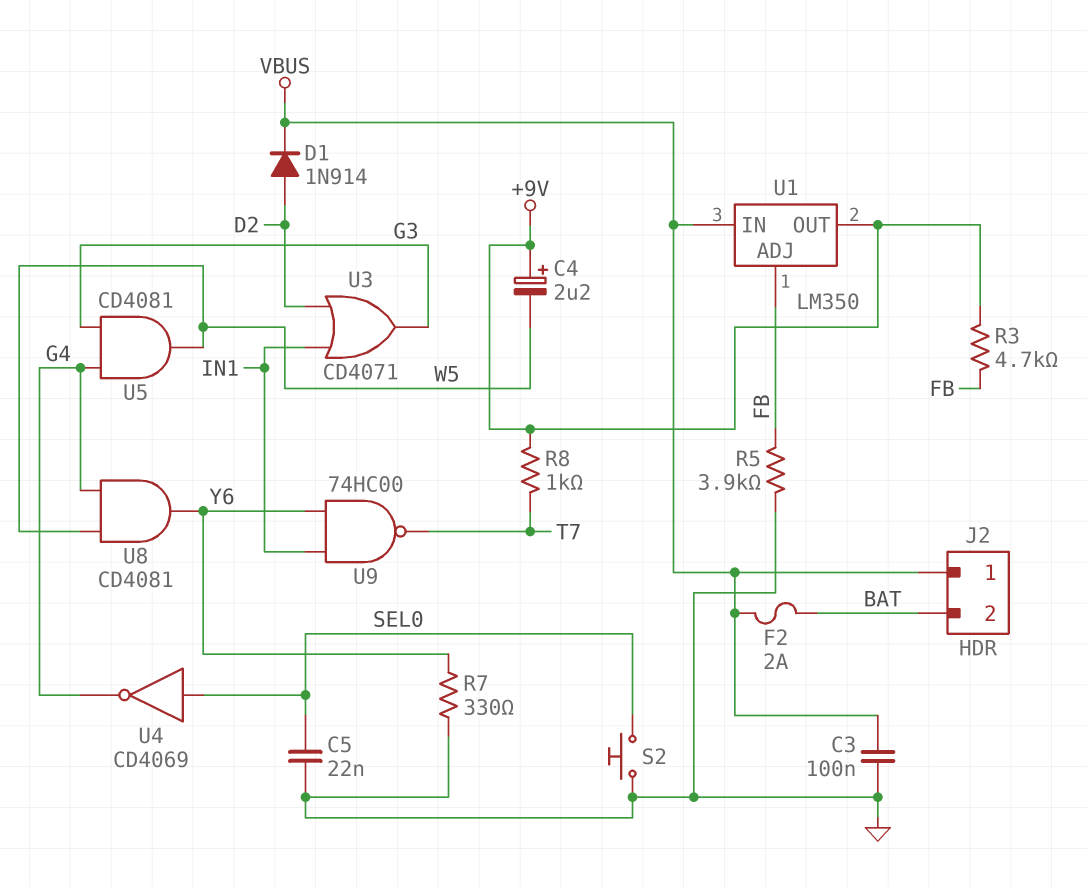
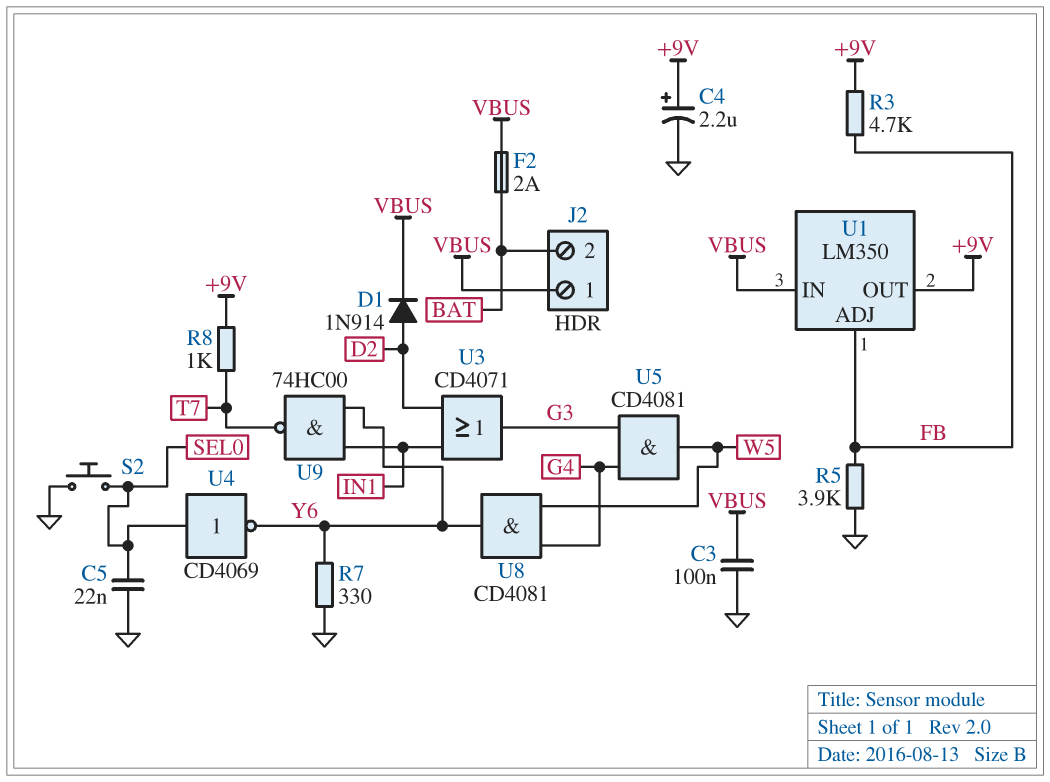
C4: 2.2uF (plus +9V, minus W5) -> 2.2uF (plus +9V, minus GND)
U4: NOT CD4069 (in SEL0, out G4) -> NOT CD4069 (in SEL0, out Y6)

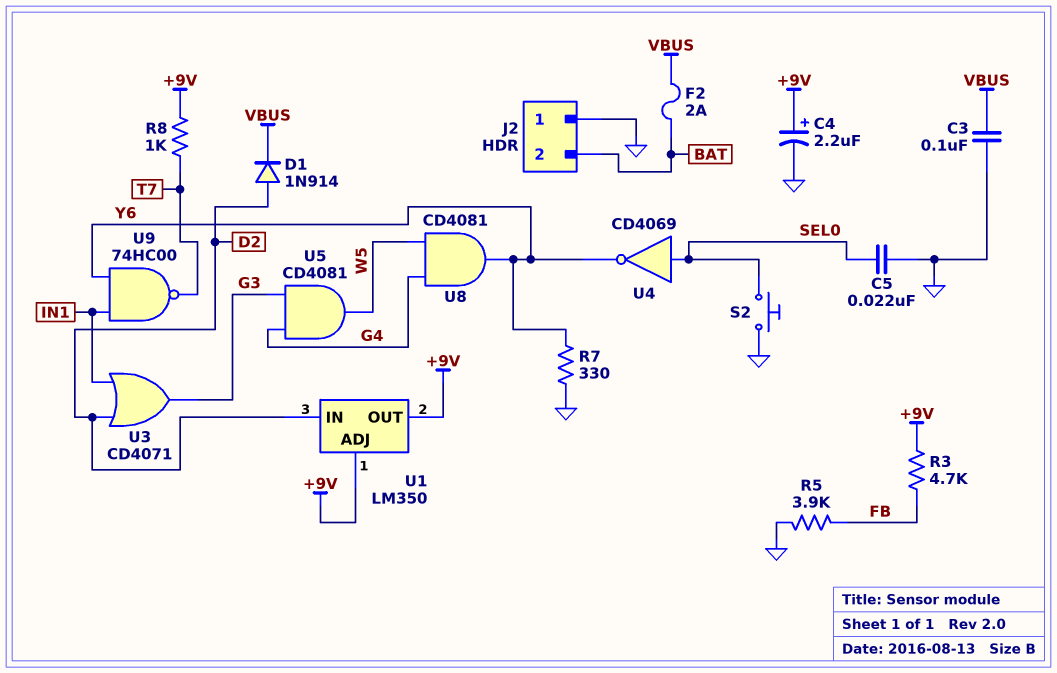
J2 pin 1: VBUS -> GND
U1 pin ADJ: FB -> +9V
U1 pin IN: VBUS -> D2

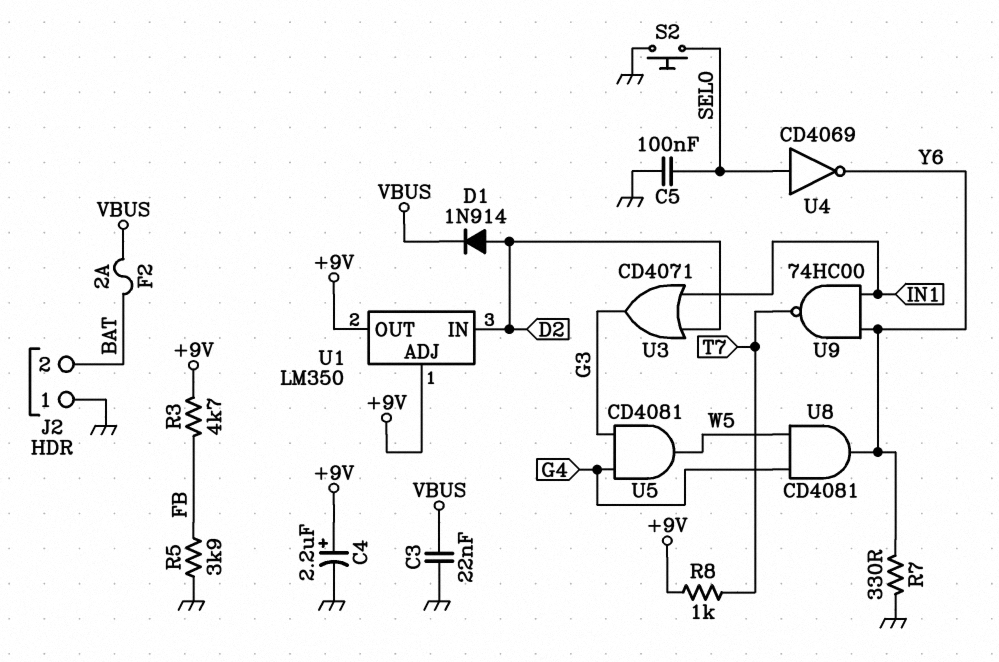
C3: 100nF (GND, VBUS) -> 22nF (GND, VBUS)
C5: 22nF (GND, SEL0) -> 100nF (GND, SEL0)

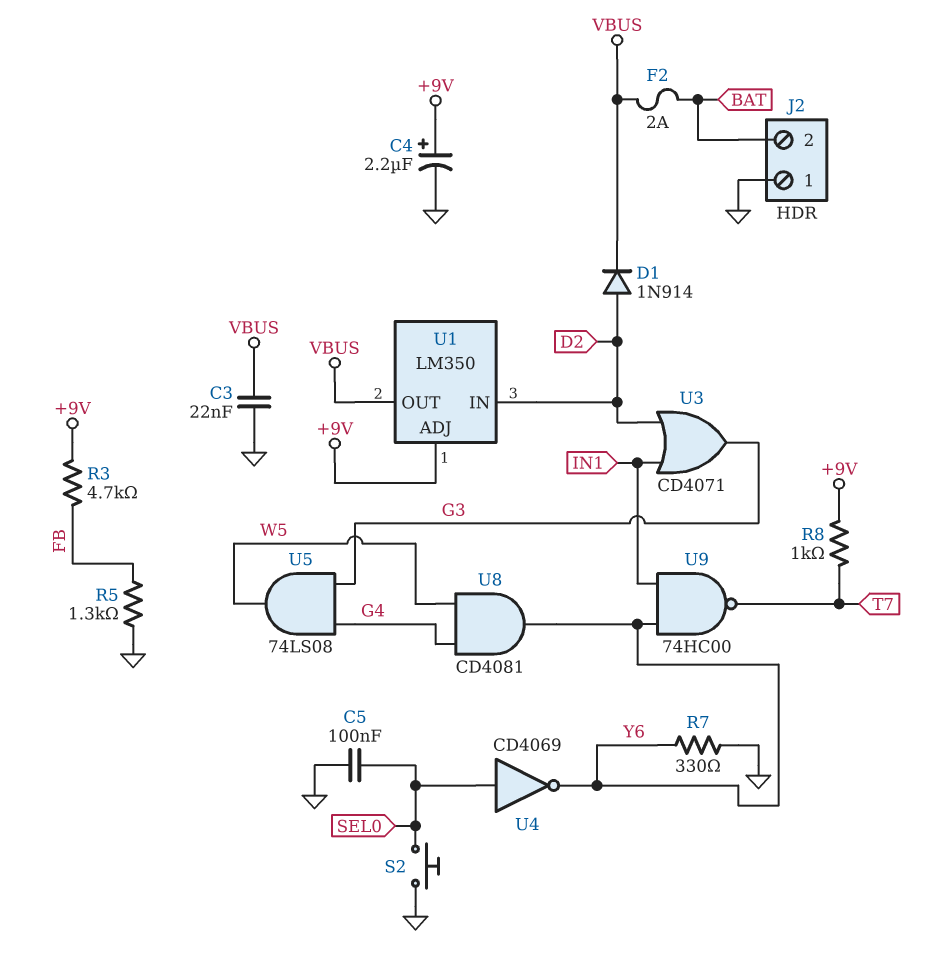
R5: 3.9k (FB, GND) -> 1.3k (FB, GND)
U1 pin OUT: +9V -> VBUS
U5: AND CD4081 (in G3, in G4, out W5) -> AND 74LS08 (in G3, in G4, out W5)

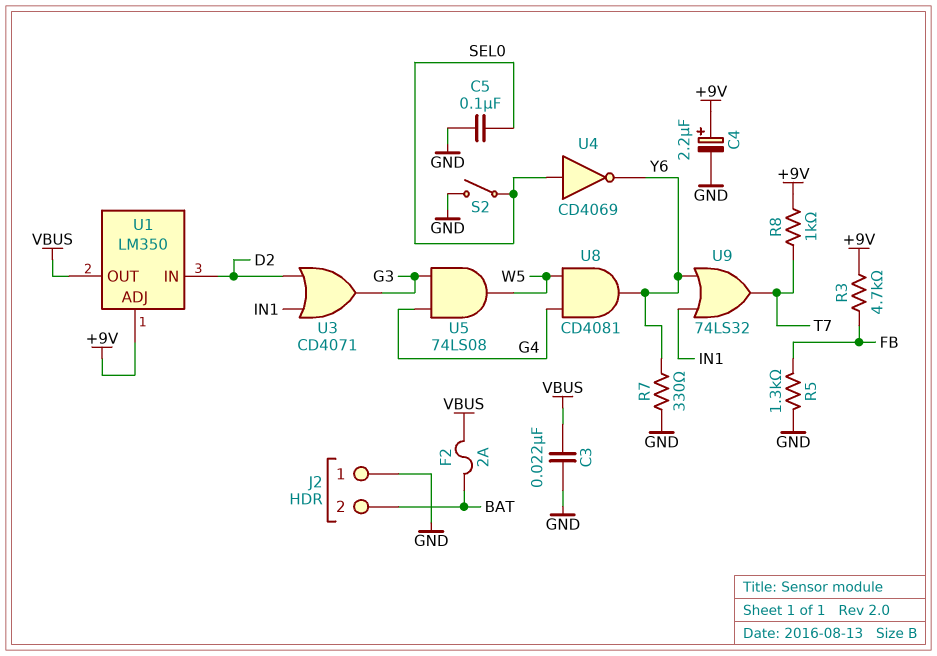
D1: diode 1N914 (A D2, K VBUS) -> none
S2: button (GND, SEL0) -> switch (GND, SEL0)
U9: NAND 74HC00 (in IN1, in Y6, out T7) -> OR 74LS32 (in IN1, in Y6, out T7)

